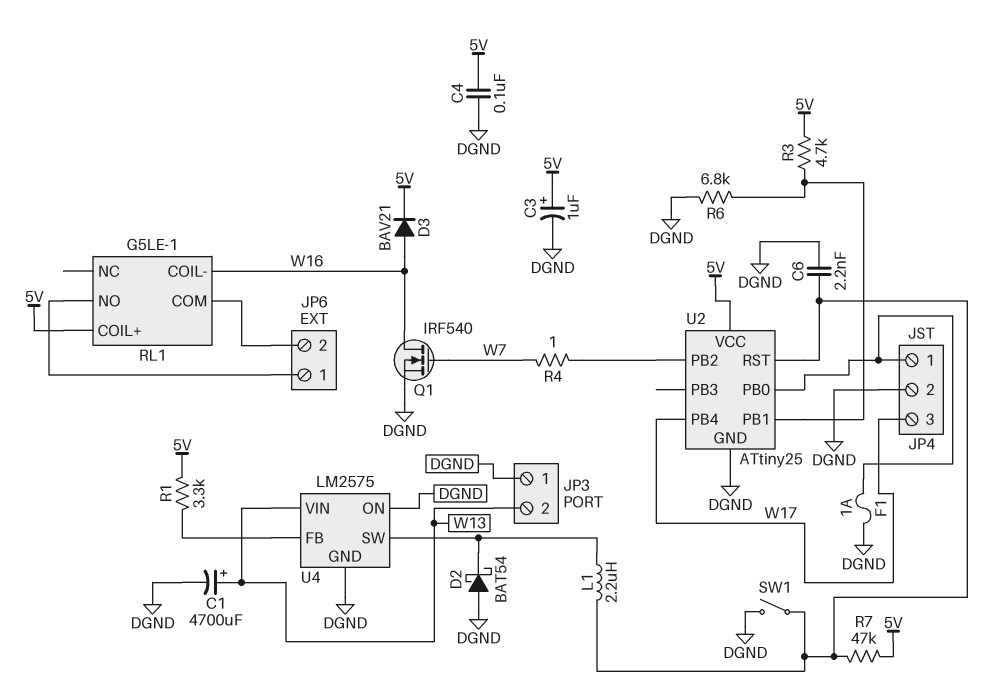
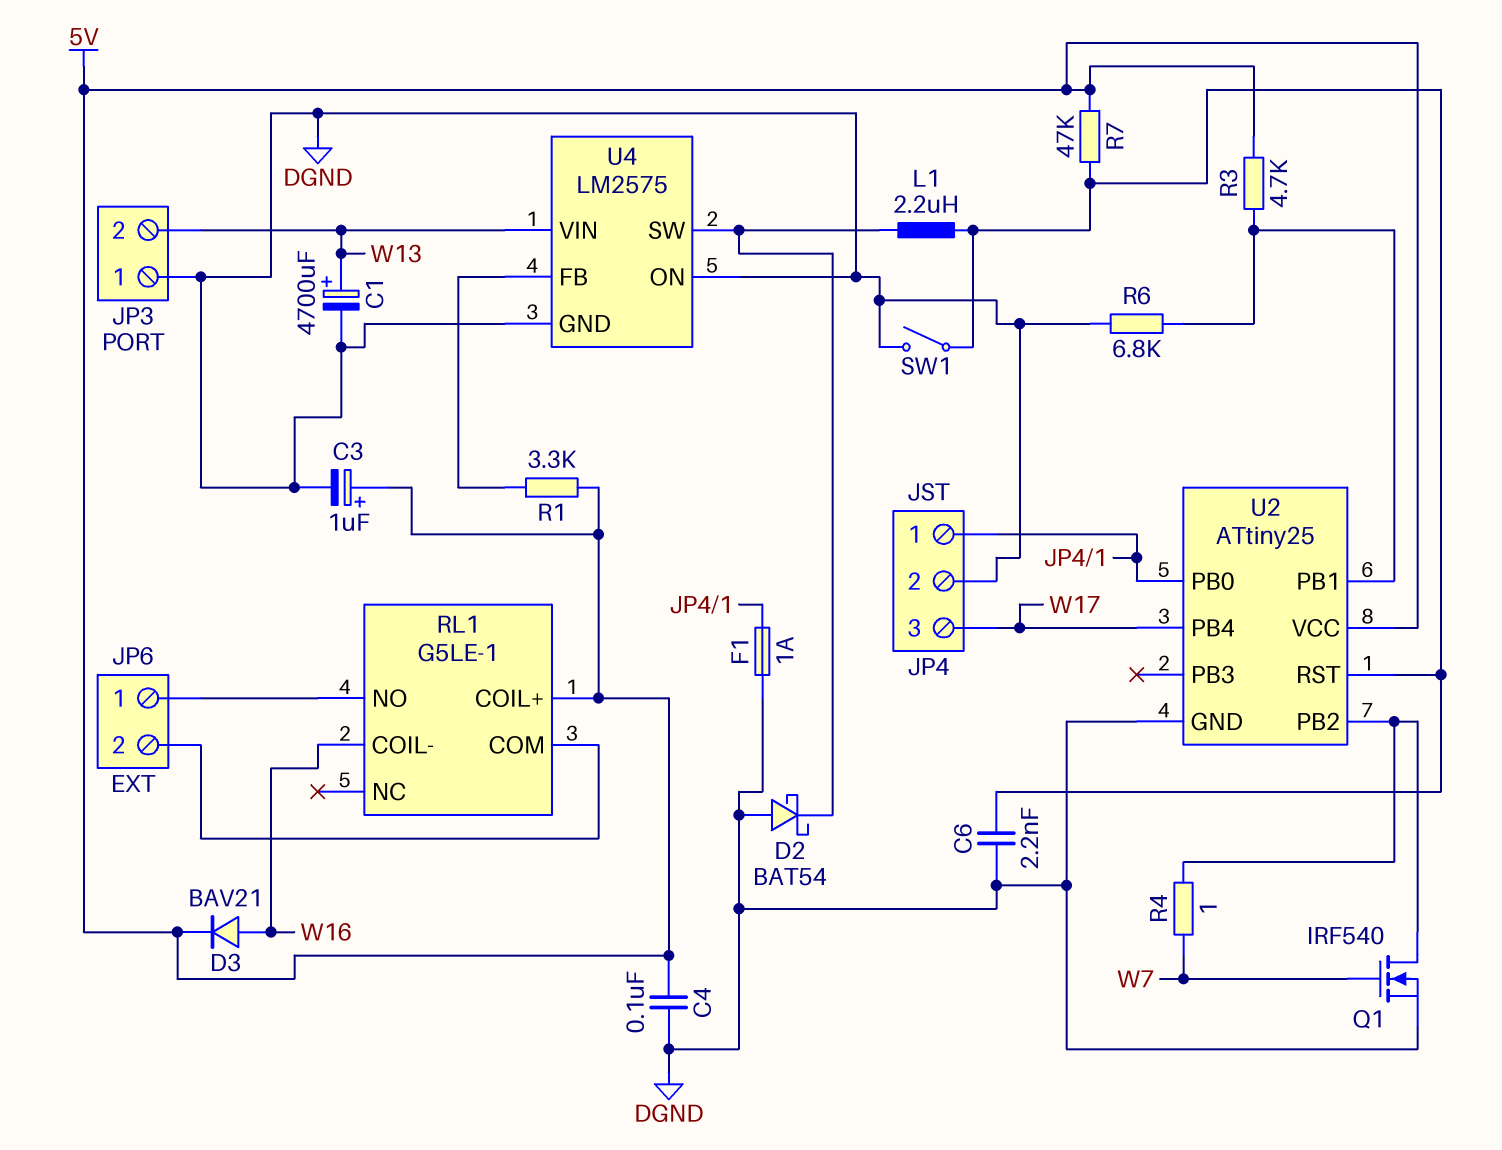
Q1: NMOS IRF540 (G W7, D W16, S DGND) -> NMOS IRF540 (G W7, D U2/PB2, S DGND)

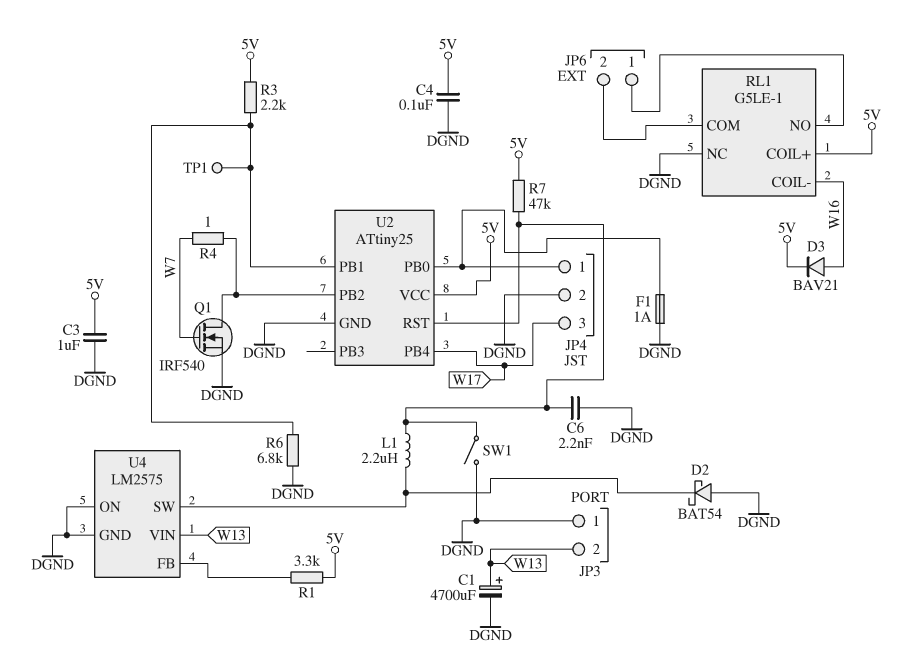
C3: 1uF (plus 5V, minus DGND) -> 1uF (5V, DGND)
R3: 4.7k (5V, U2/PB1) -> 2.2k (5V, U2/PB1)
RL1 pin NC: none -> DGND
TP1: none -> test point (U2/PB1)

